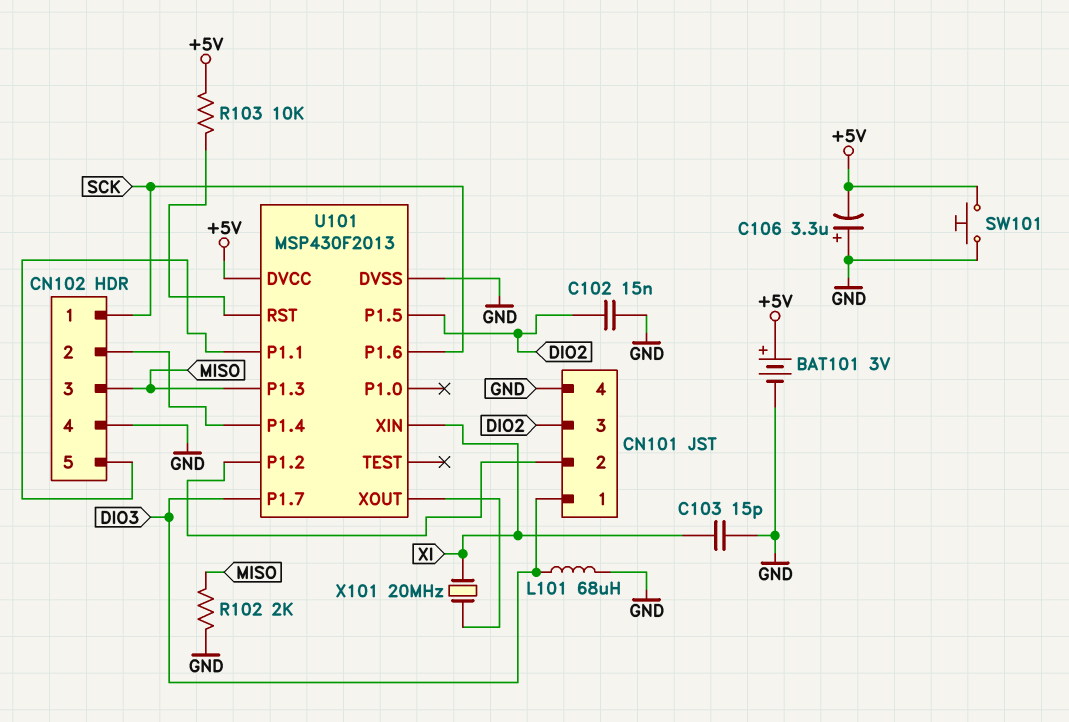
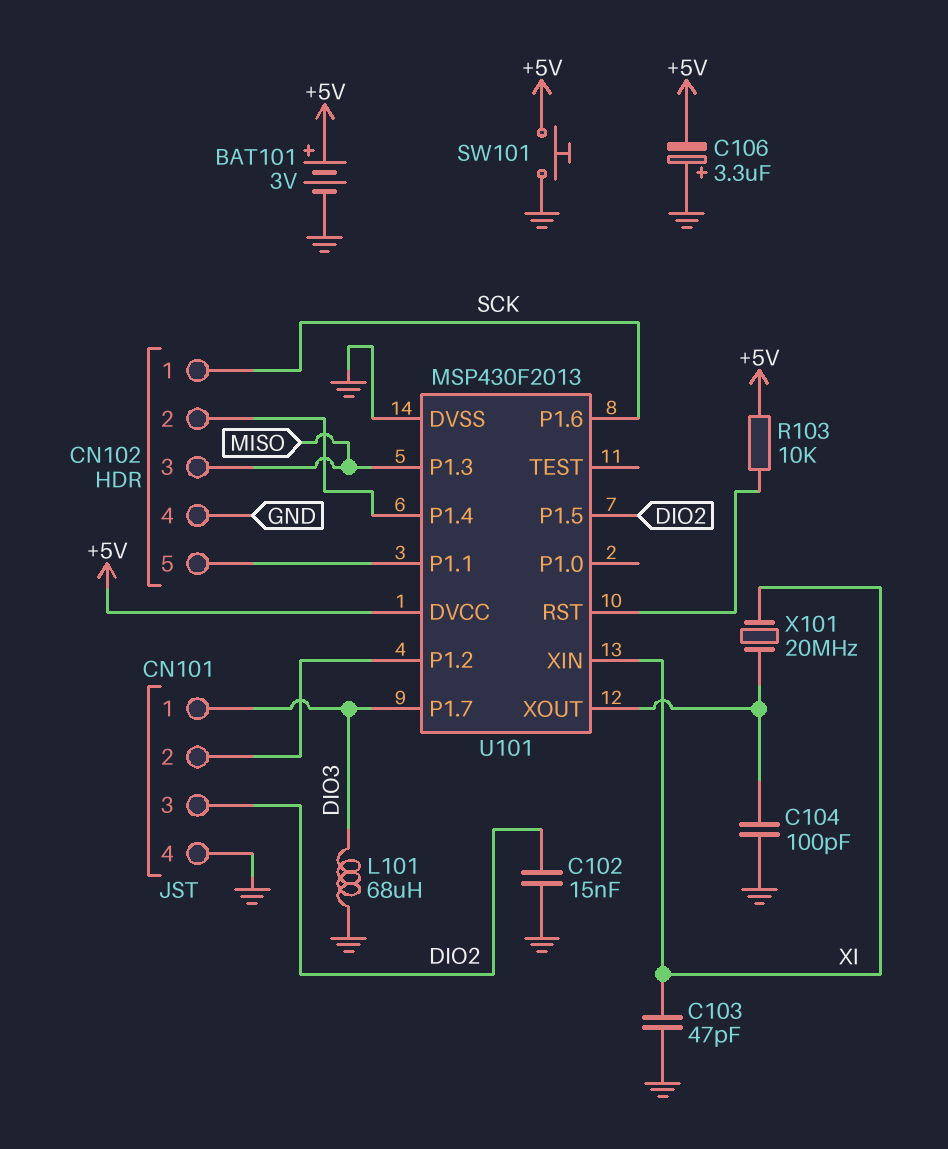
C103: 15pF (GND, XI) -> 47pF (GND, XI)
C104: none -> 100pF (GND, U101/XOUT)
R102: 2k (GND, MISO) -> none

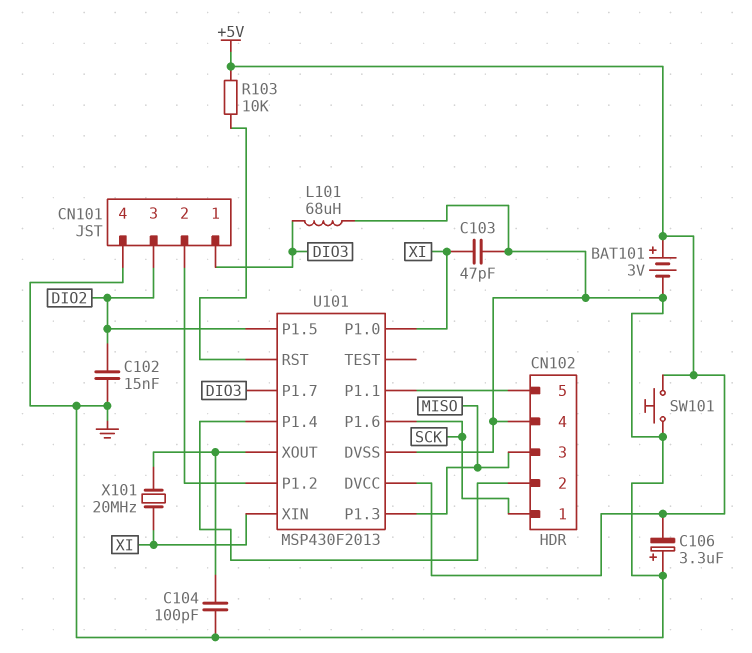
U101 pin P1.0: none -> XI

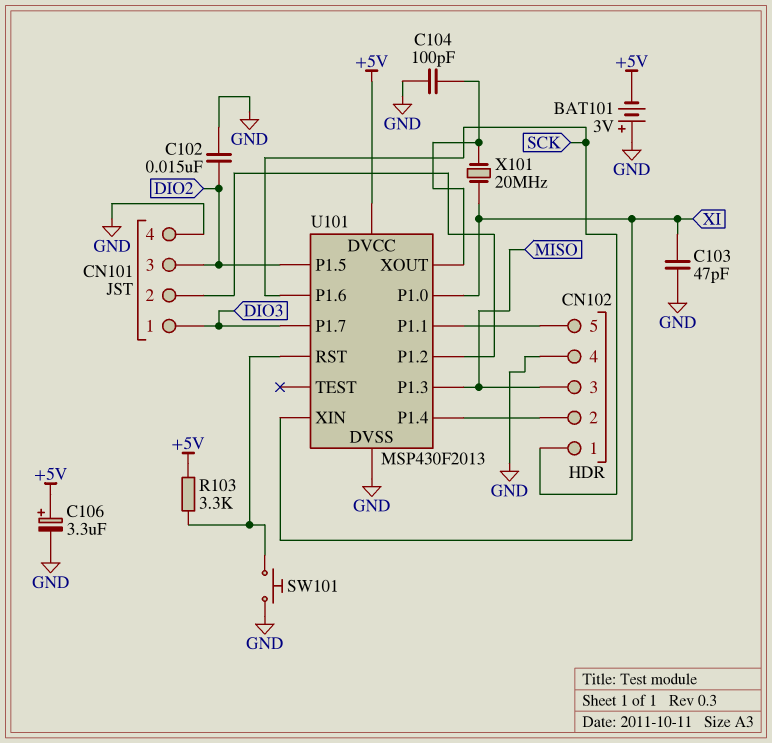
BAT101: 3V (plus +5V, minus GND) -> 3V (plus GND, minus +5V)
C106: 3.3uF (plus GND, minus +5V) -> 3.3uF (plus +5V, minus GND)
L101: 68uH (DIO3, GND) -> none
R103: 10k (+5V, U101/RST) -> 3.3k (+5V, U101/RST)
SW101: button (+5V, GND) -> button (GND, U101/RST)

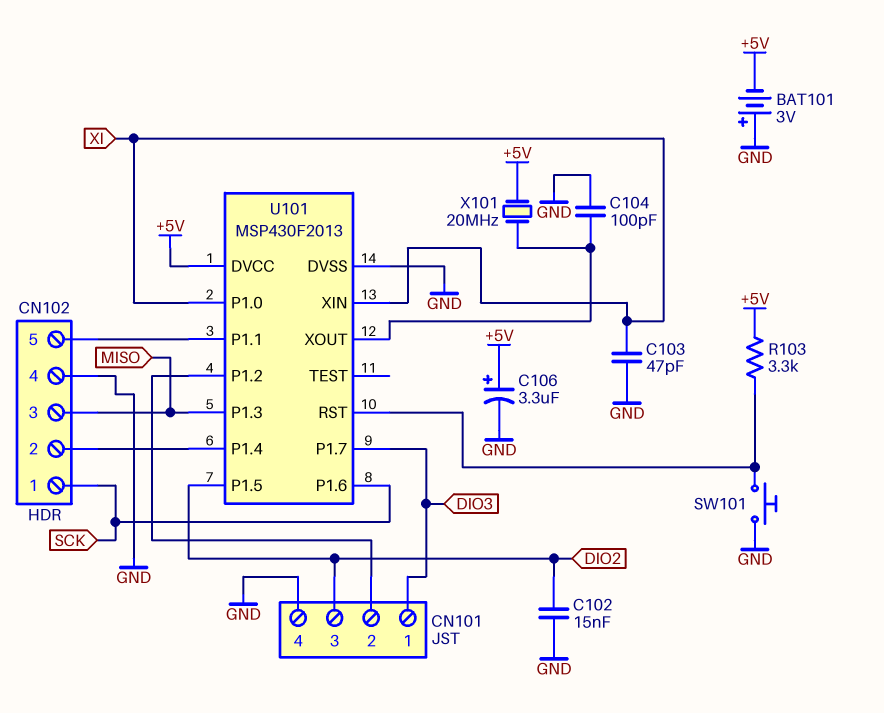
X101: 20MHz (U101/XOUT, XI) -> 20MHz (+5V, U101/XOUT)

